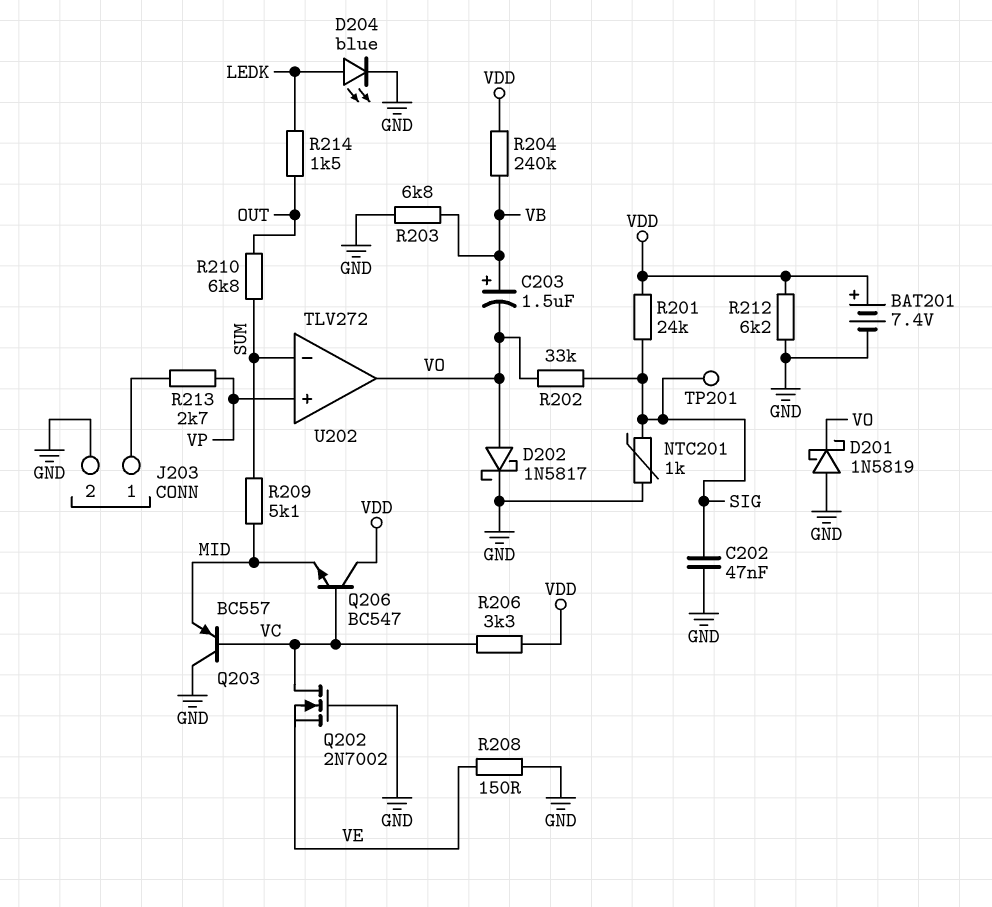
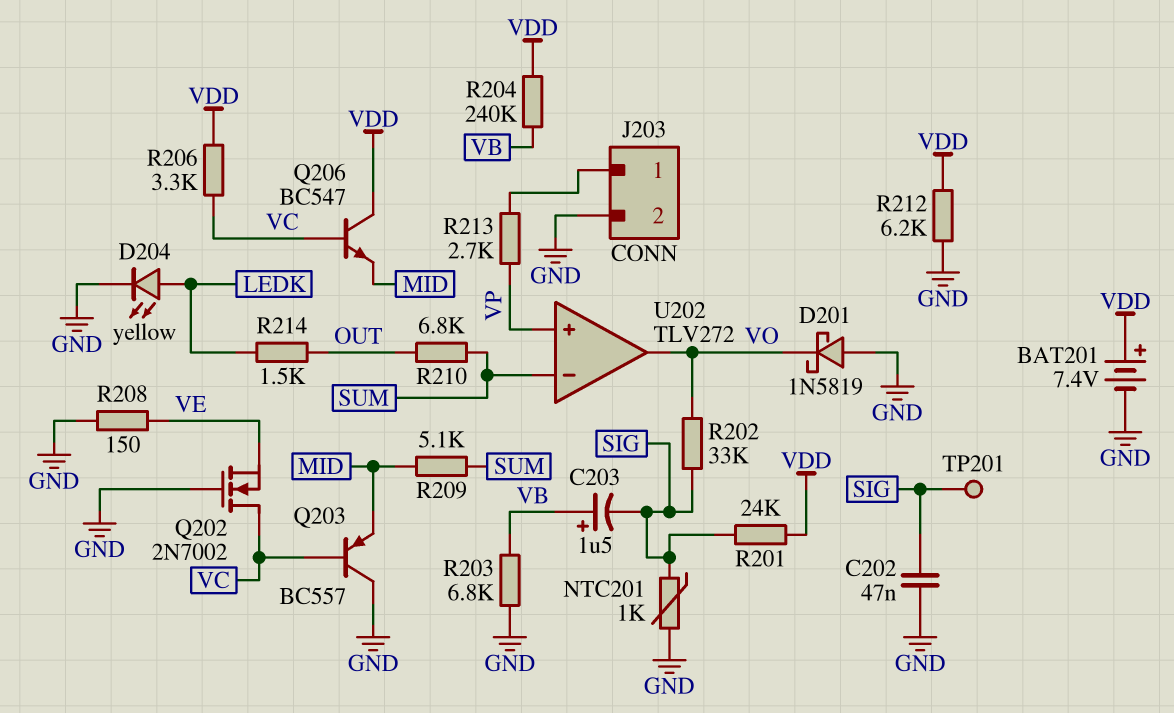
C203: 1.5uF (plus VB, minus VO) -> 1.5uF (plus VB, minus SIG)
D202: schottky 1N5817 (A VO, K GND) -> none
D204: LED blue (A LEDK, K GND) -> LED yellow (A LEDK, K GND)

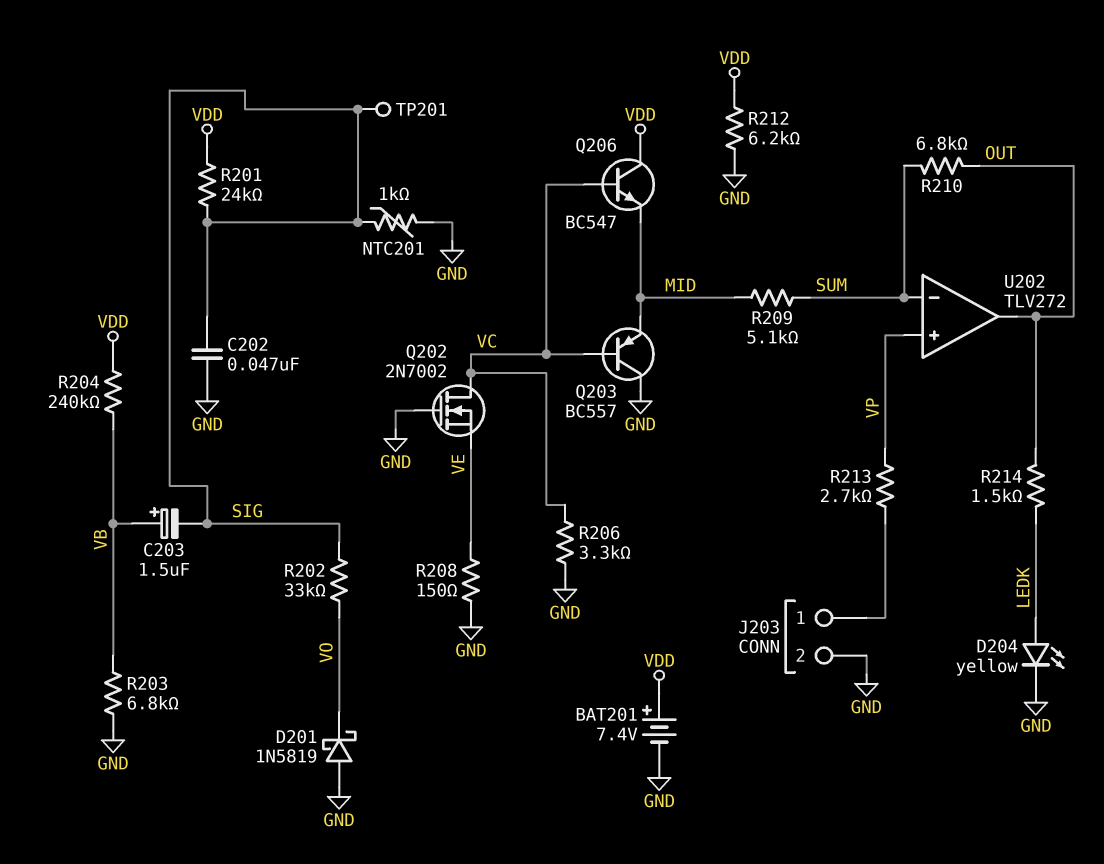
R206: 3.3k (VC, VDD) -> 3.3k (GND, VC)
U202 pin out: VO -> OUT

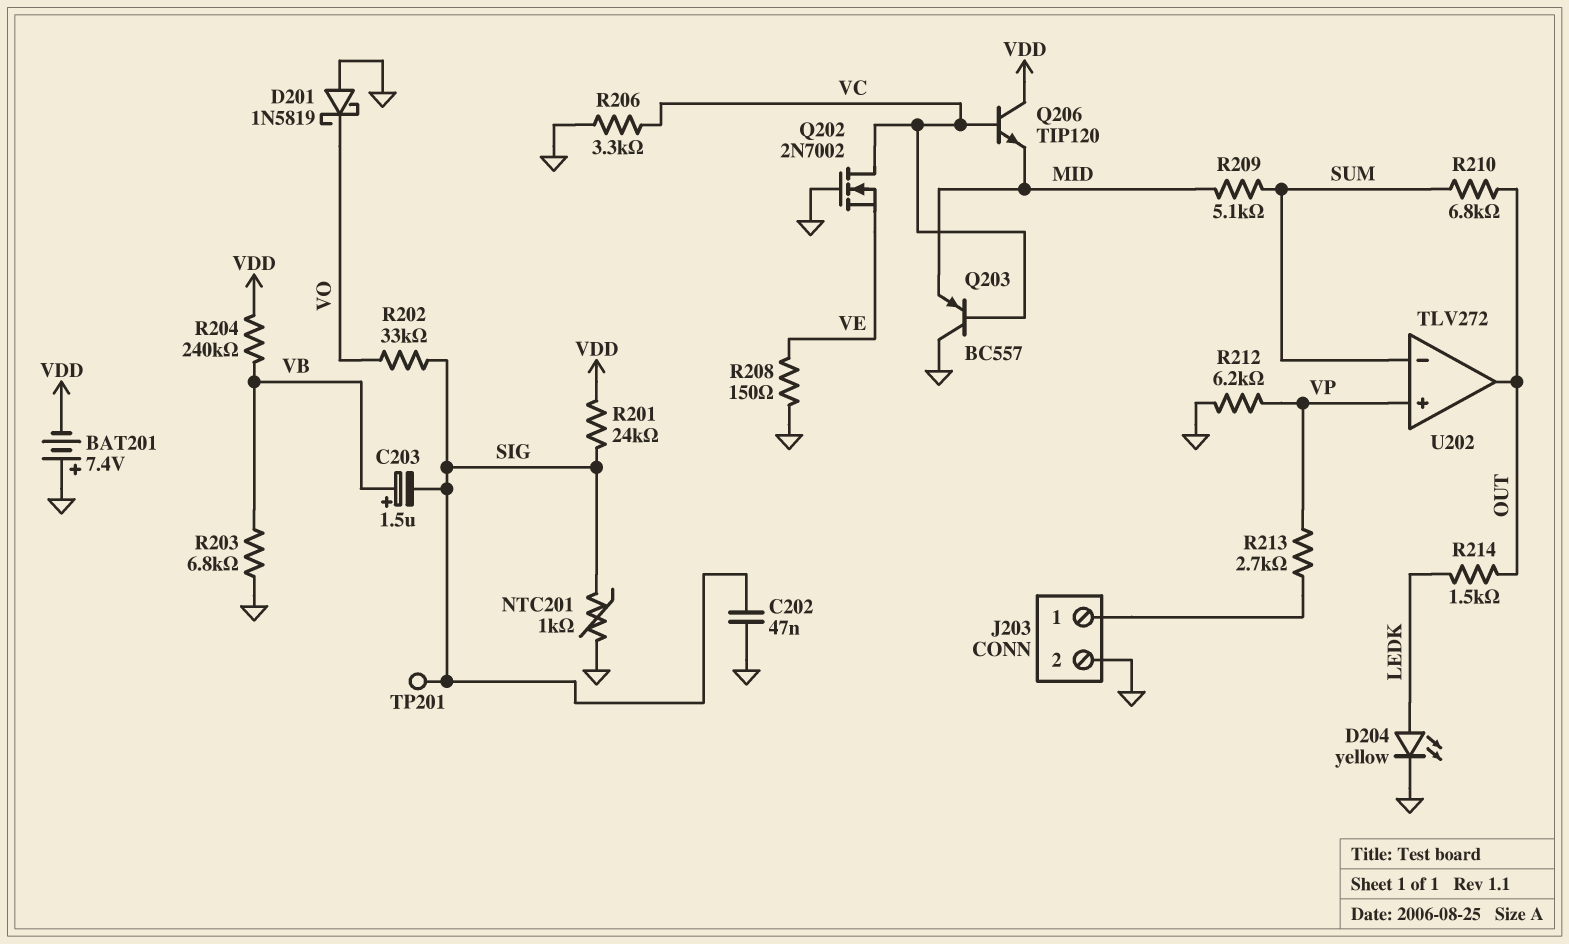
BAT201: 7.4V (plus VDD, minus GND) -> 7.4V (plus GND, minus VDD)
Q206: NPN BC547 (B VC, C VDD, E MID) -> NPN TIP120 (B VC, C VDD, E MID)
R212: 6.2k (GND, VDD) -> 6.2k (GND, VP)

